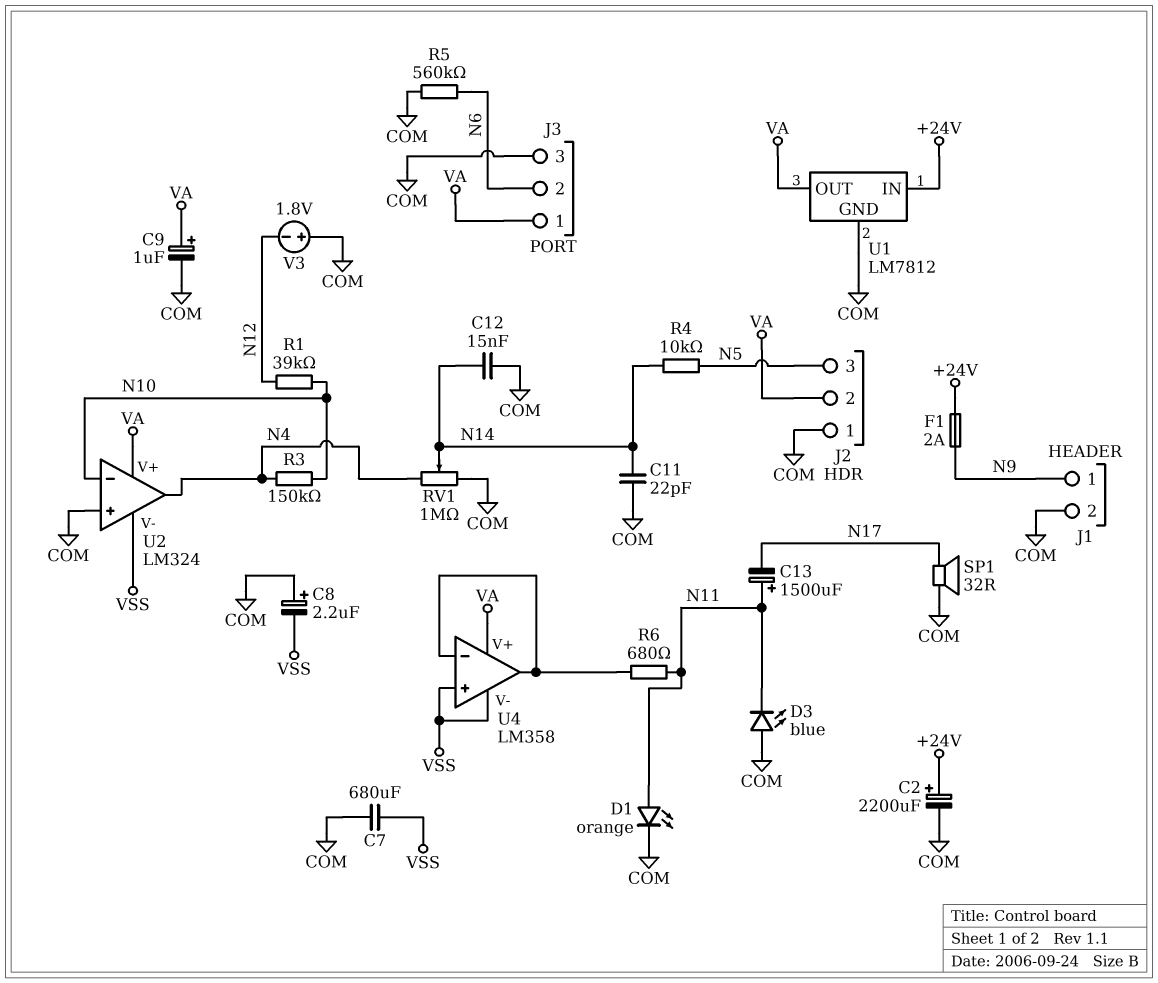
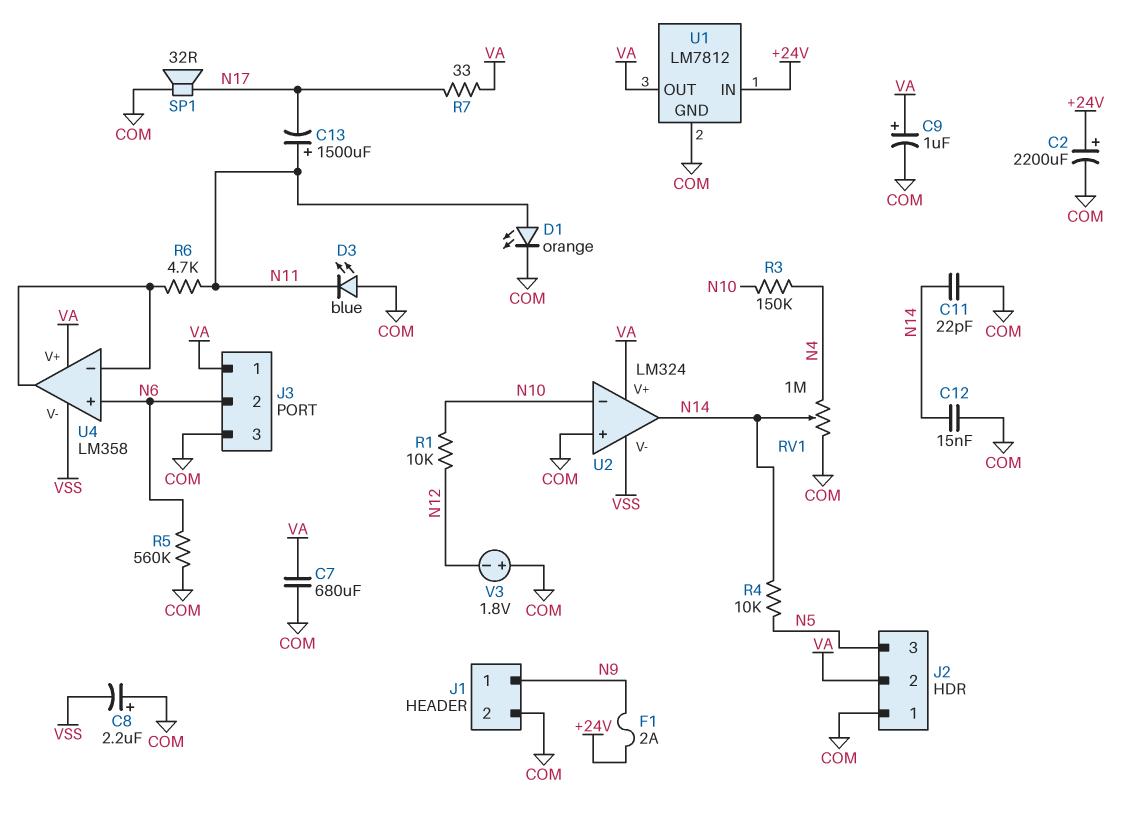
C7: 680uF (COM, VSS) -> 680uF (COM, VA)
R1: 39k (N10, N12) -> 10k (N10, N12)
R6: 680 (N11, U4/in-) -> 4.7k (N11, U4/in-)
R7: none -> 33 (N17, VA)
U2 pin out: N4 -> N14
U4 pin in+: VSS -> N6

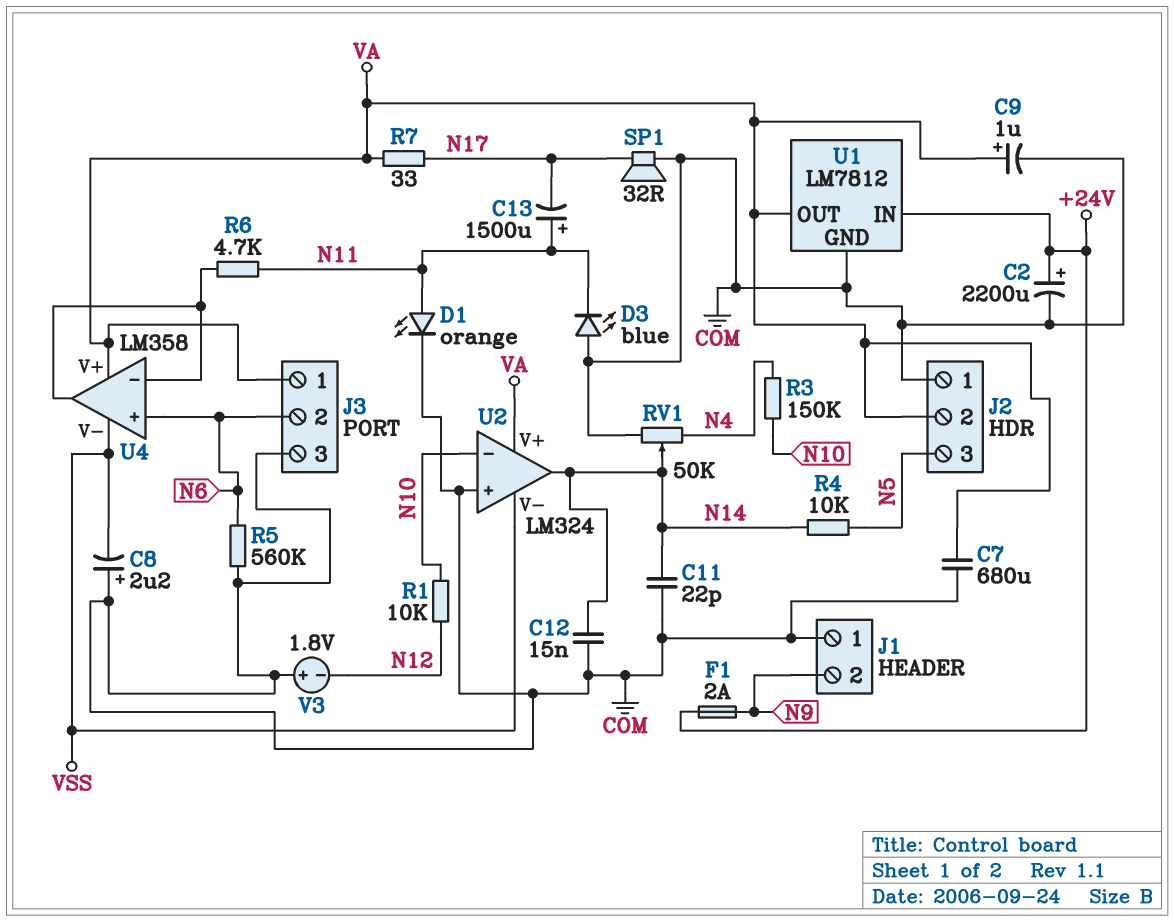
J1 pin 1: N9 -> COM
J1 pin 2: COM -> N9
RV1: 1M (COM, N4, wiper N14) -> 50k (COM, N4, wiper N14)

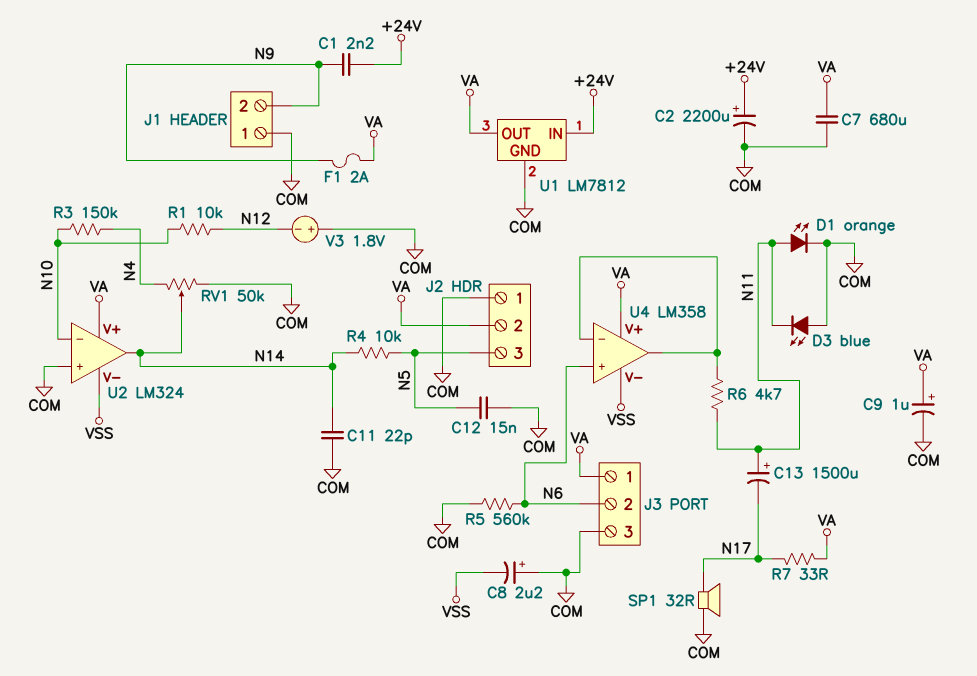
C1: none -> 2.2nF (+24V, N9)
C12: 15nF (COM, N14) -> 15nF (COM, N5)
F1: 2A (+24V, N9) -> 2A (N9, VA)

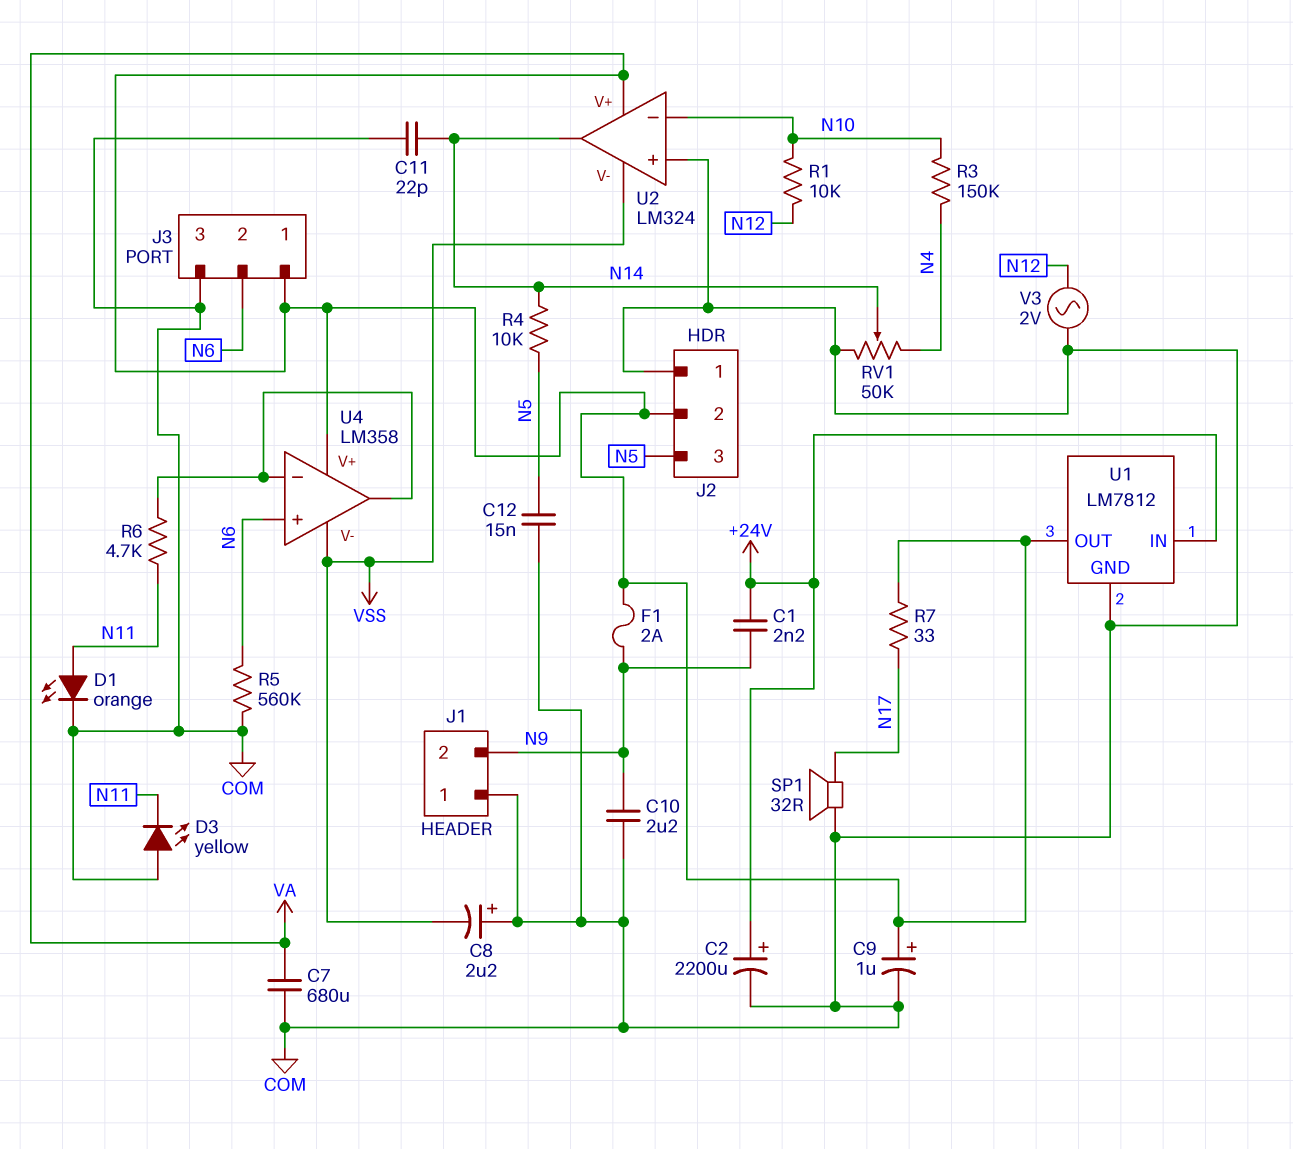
C10: none -> 2.2uF (COM, N9)
C13: 1500uF (plus N11, minus N17) -> none
D3: LED blue (A COM, K N11) -> LED yellow (A COM, K N11)
V3: 1.8V (plus COM, minus N12) -> AC 2V (COM, N12)

